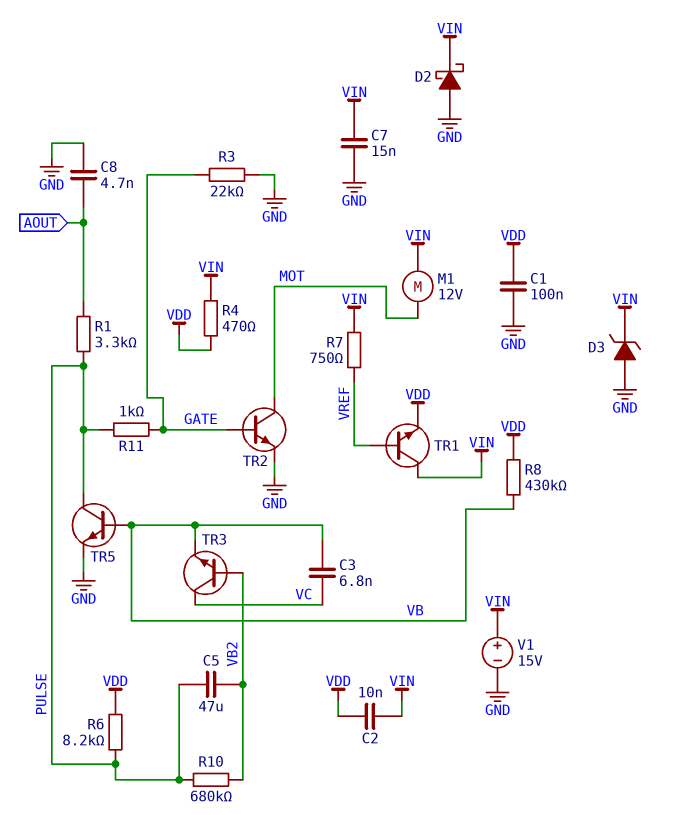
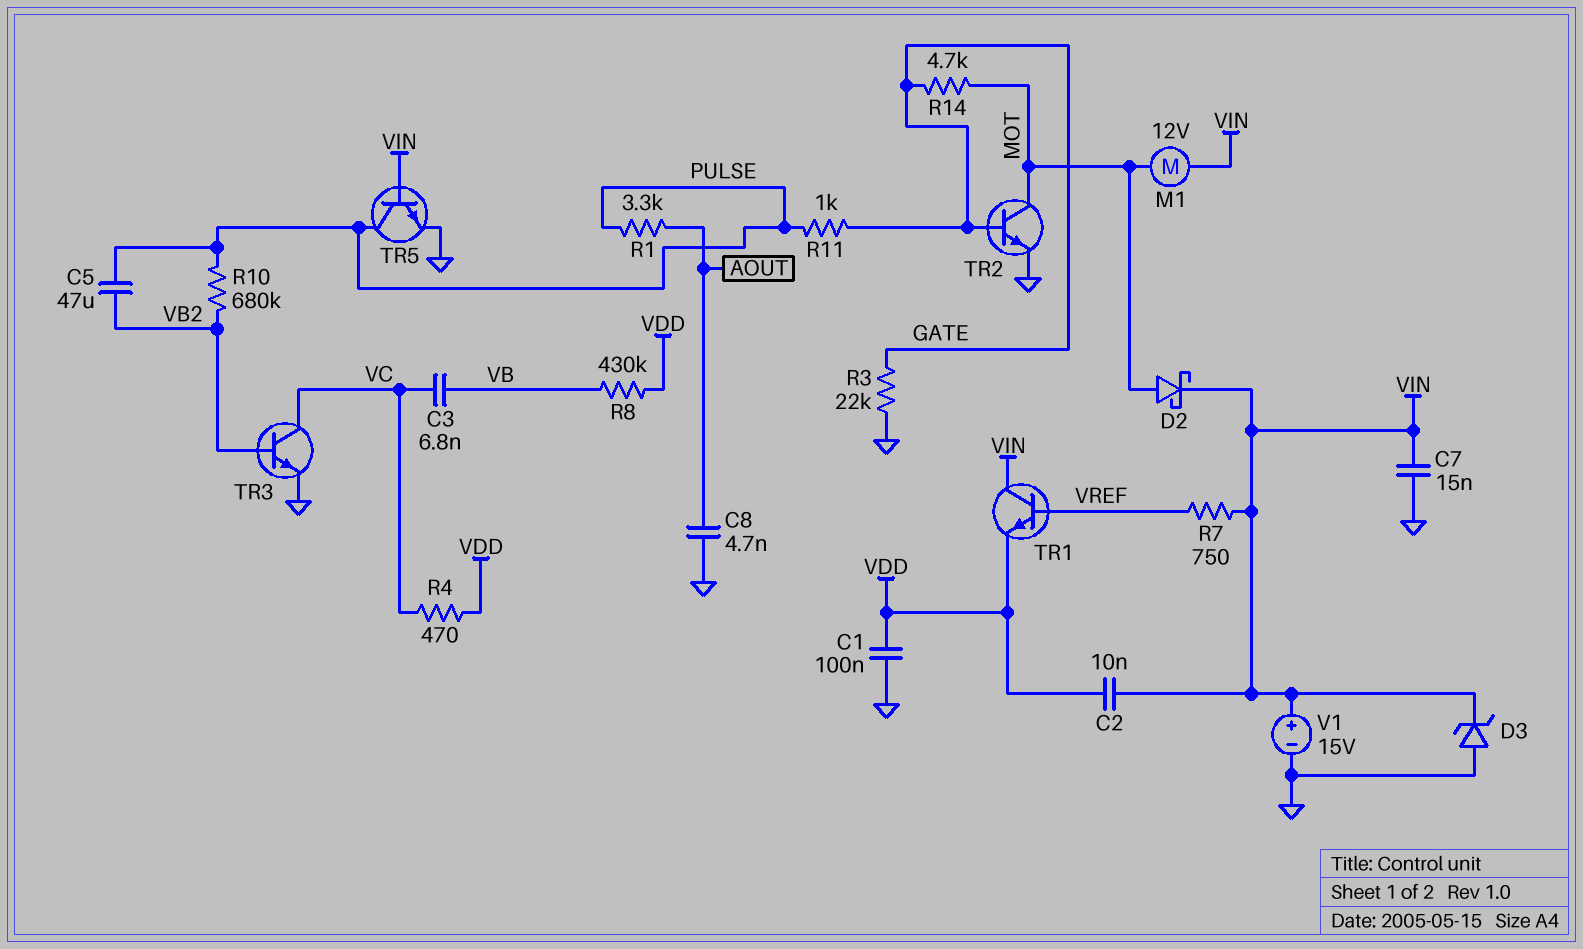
D2: schottky (A GND, K VIN) -> schottky (A MOT, K VIN)
R4: 470 (VDD, VIN) -> 470 (VC, VDD)
R6: 8.2k (PULSE, VDD) -> none
R14: none -> 4.7k (GATE, MOT)
TR3: NPN (B VB2, C VC, E VB) -> NPN (B VB2, C VC, E GND)
TR5: NPN (B VB, C PULSE, E GND) -> NPN (B VIN, C PULSE, E GND)

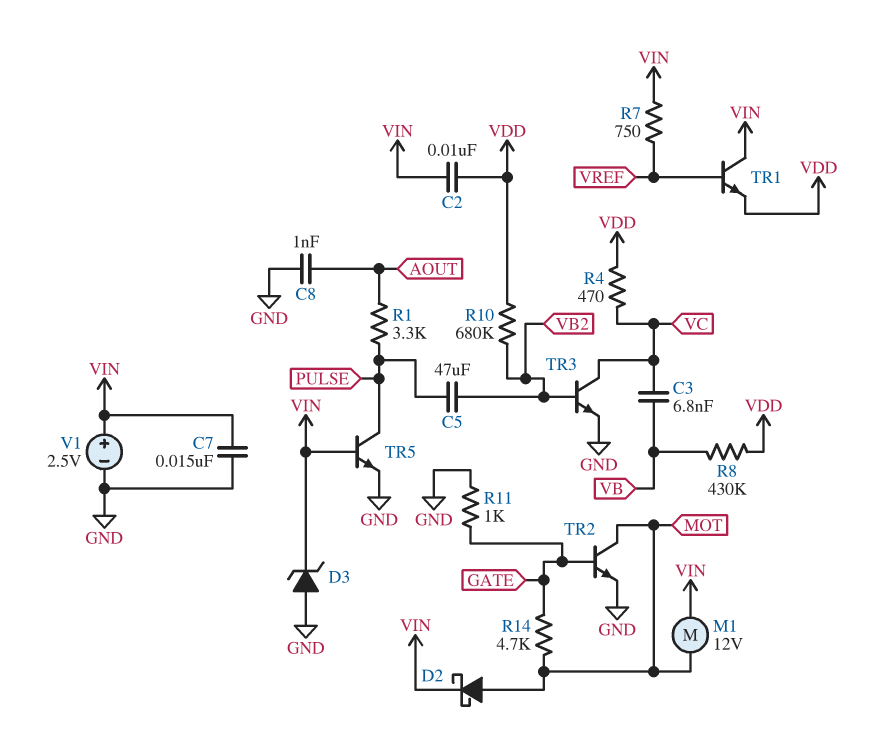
C1: 100nF (GND, VDD) -> none
C8: 4.7nF (AOUT, GND) -> 1nF (AOUT, GND)
R3: 22k (GATE, GND) -> none
R10: 680k (PULSE, VB2) -> 680k (VB2, VDD)
R11: 1k (GATE, PULSE) -> 1k (GATE, GND)
V1: 15V (plus VIN, minus GND) -> 2.5V (plus VIN, minus GND)

